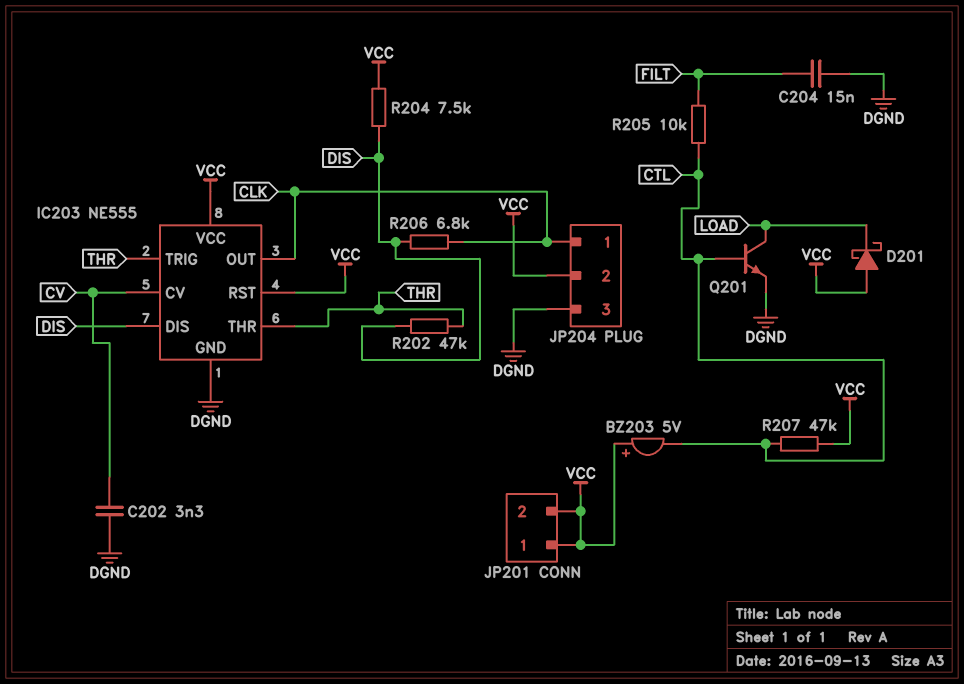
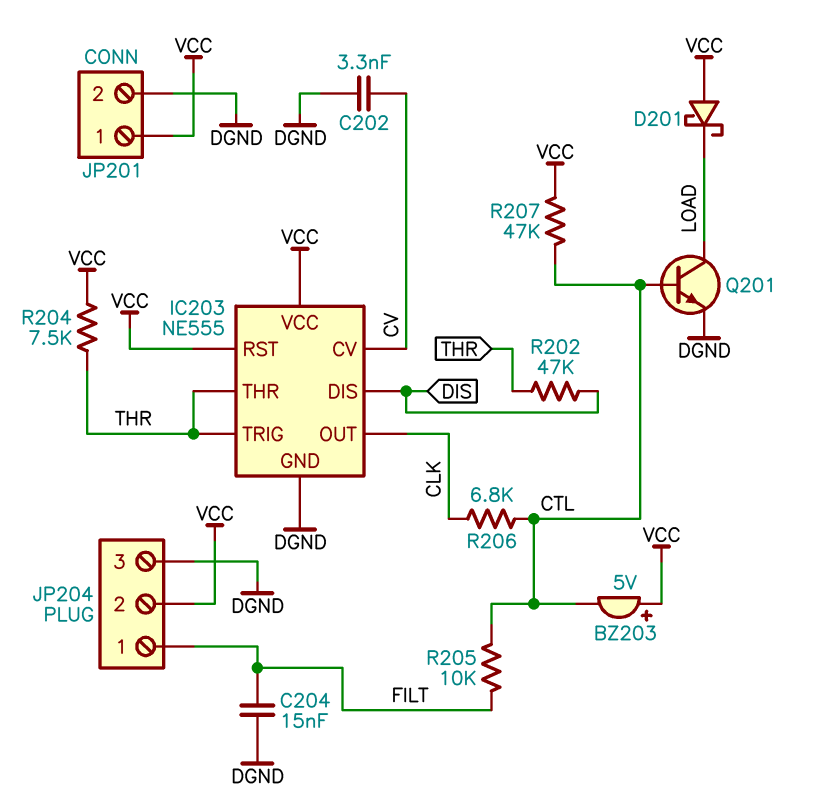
JP201 pin 2: VCC -> DGND
JP204 pin 1: CLK -> FILT
R204: 7.5k (DIS, VCC) -> 7.5k (THR, VCC)
R206: 6.8k (CLK, DIS) -> 6.8k (CLK, CTL)

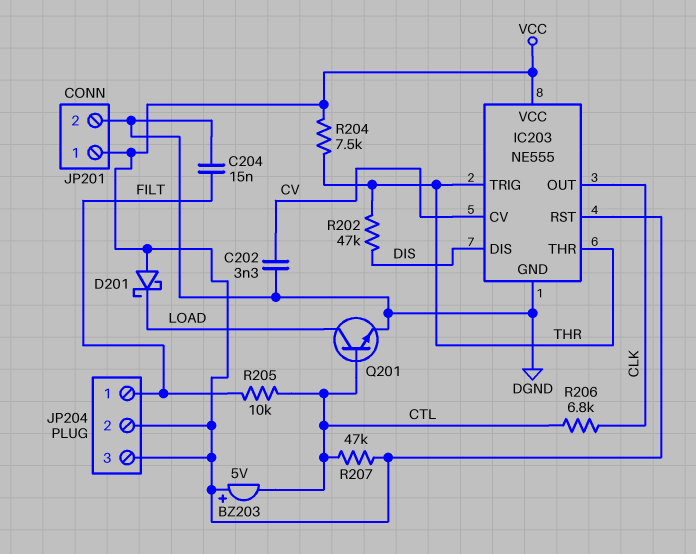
JP204 pin 3: DGND -> VCC

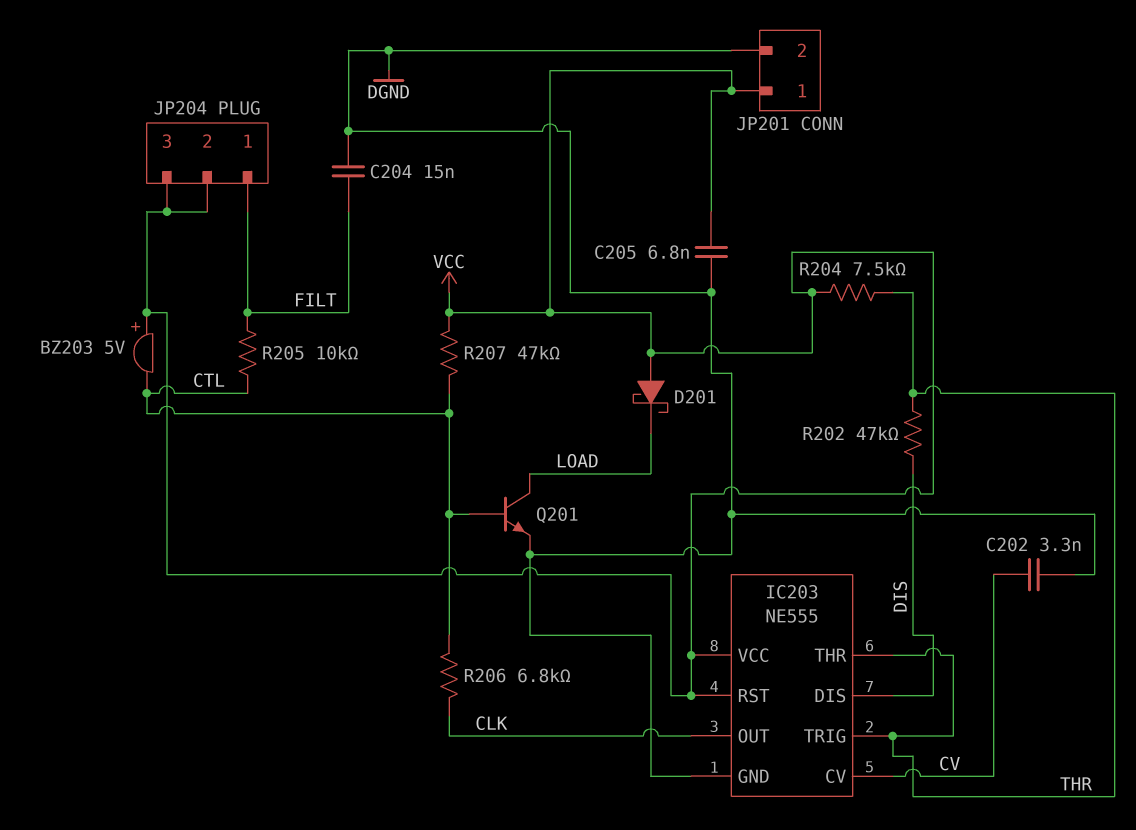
C205: none -> 6.8nF (DGND, VCC)

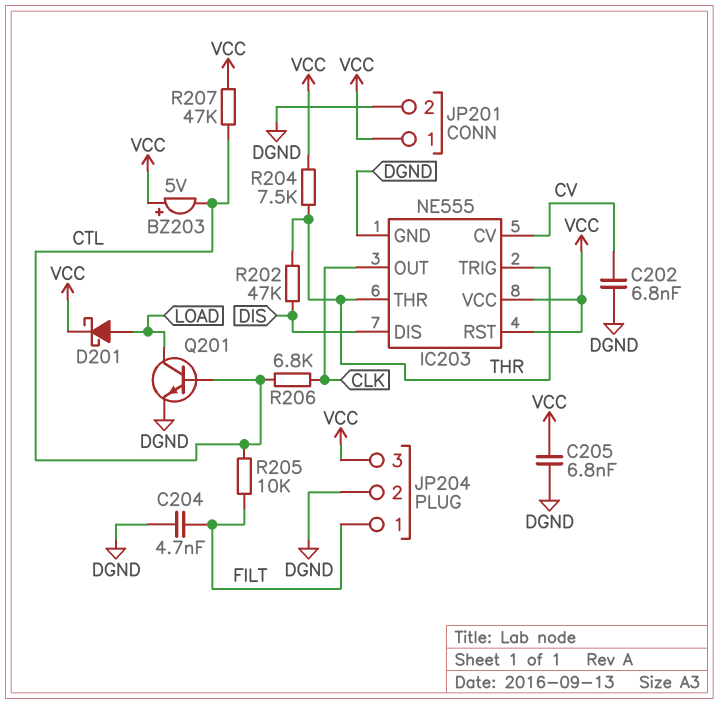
C202: 3.3nF (CV, DGND) -> 6.8nF (CV, DGND)
C204: 15nF (DGND, FILT) -> 4.7nF (DGND, FILT)
D201: schottky (A VCC, K LOAD) -> schottky (A LOAD, K VCC)
JP204 pin 2: VCC -> DGND

